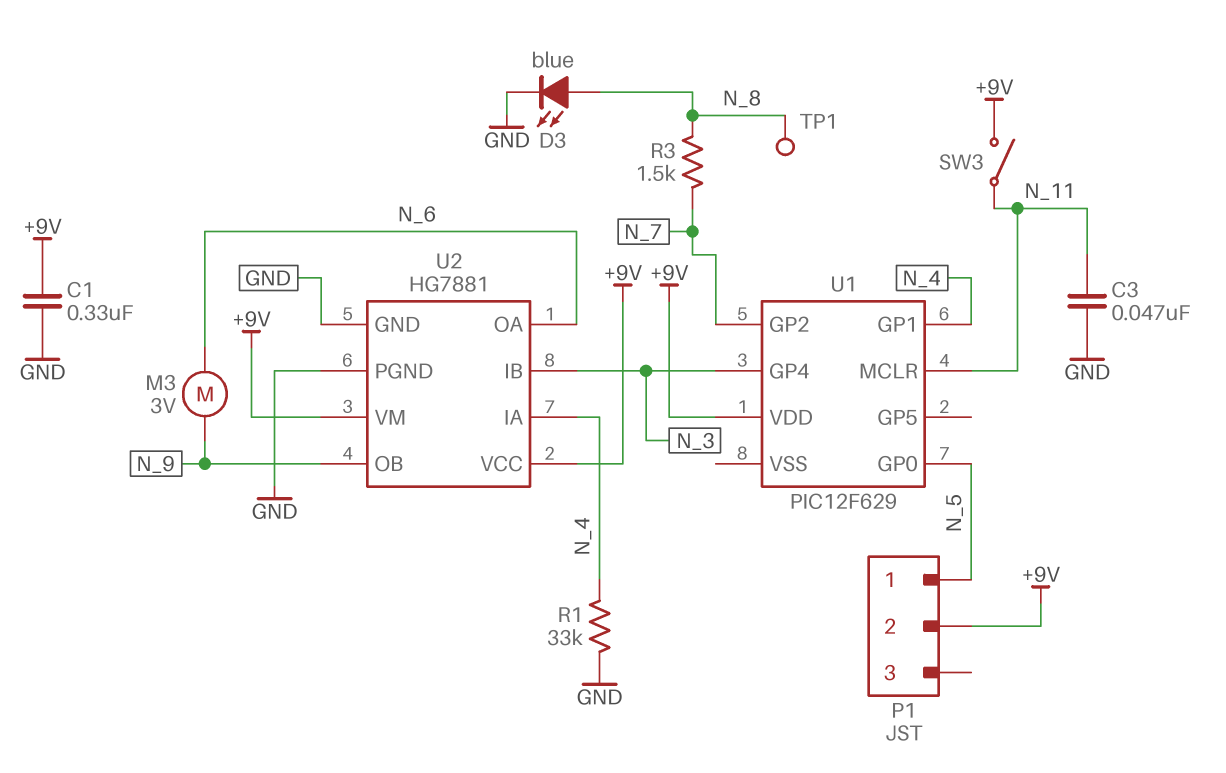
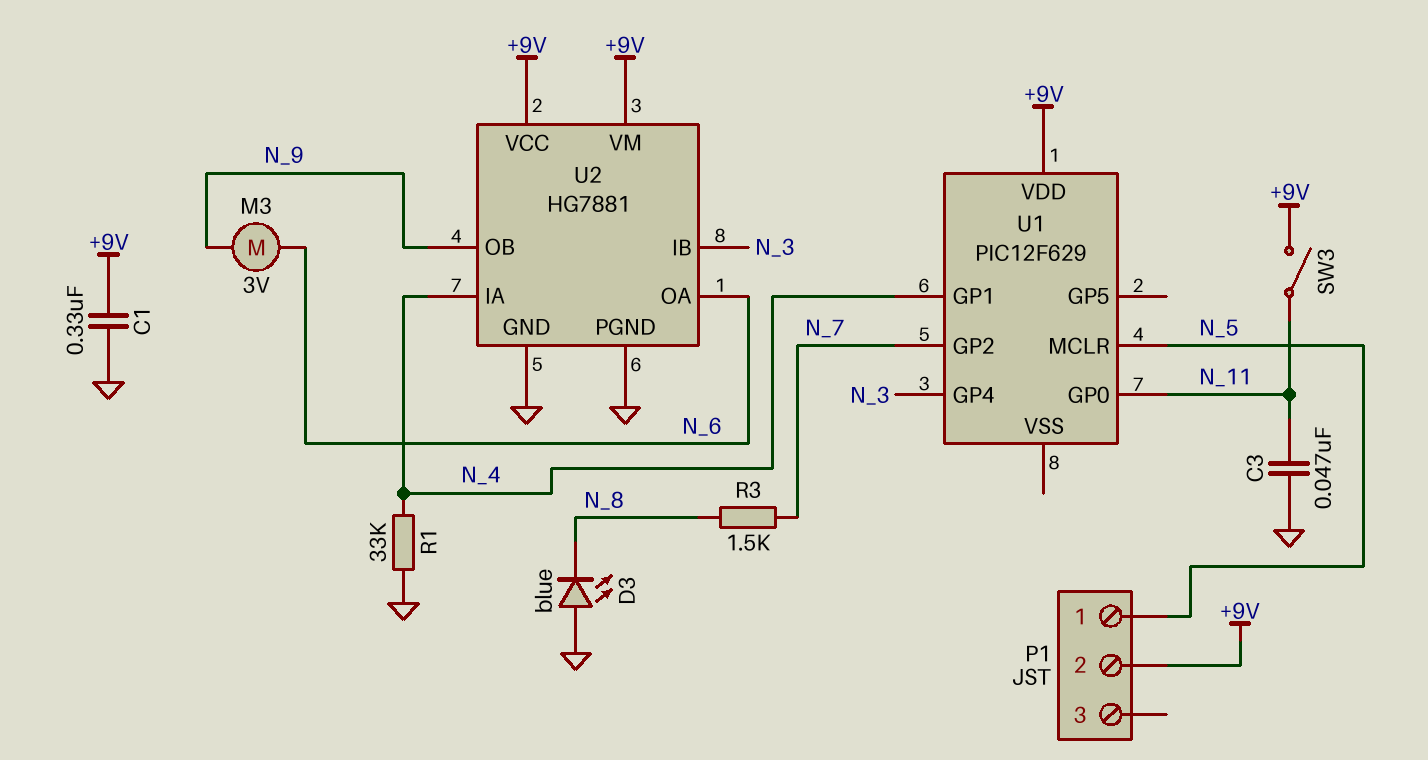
D3: LED blue (A N_8, K GND) -> LED blue (A GND, K N_8)
TP1: test point (N_8) -> none
U1 pin GP0: N_5 -> N_11
U1 pin MCLR: N_11 -> N_5

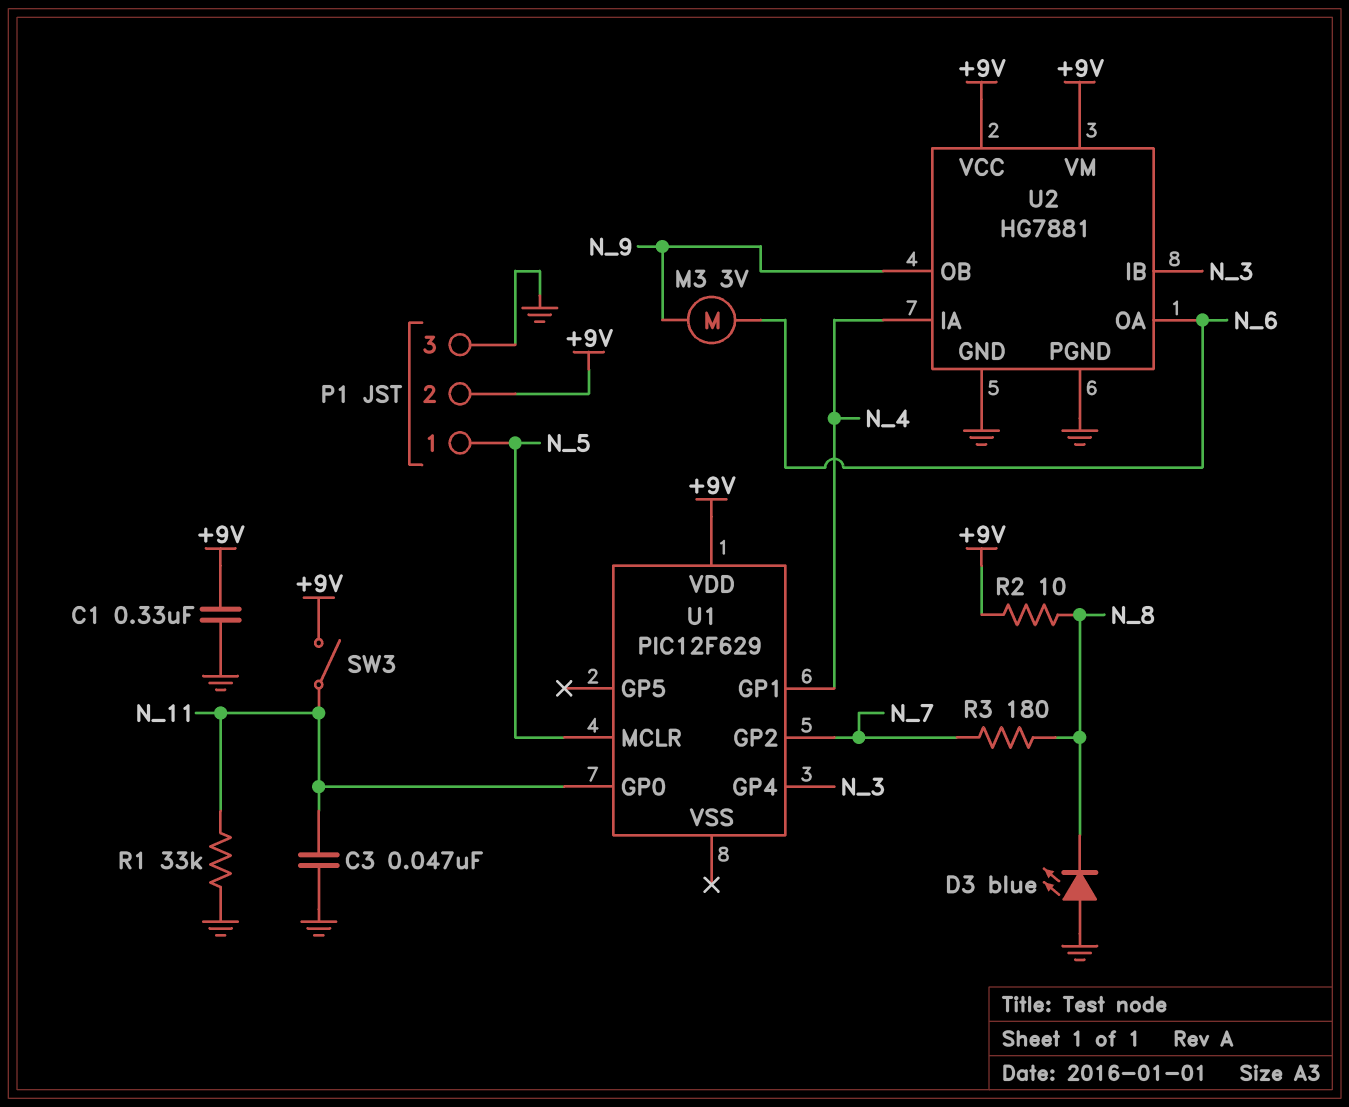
P1 pin 3: none -> GND
R1: 33k (GND, N_4) -> 33k (GND, N_11)
R2: none -> 10 (+9V, N_8)
R3: 1.5k (N_7, N_8) -> 180 (N_7, N_8)

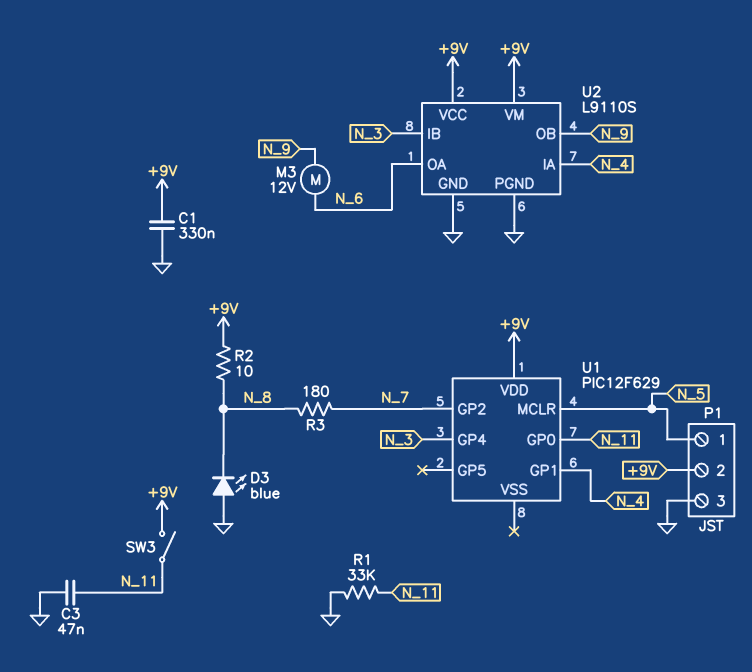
M3: motor 3V (N_6, N_9) -> motor 12V (N_6, N_9)
U2: HG7881 -> L9110S

